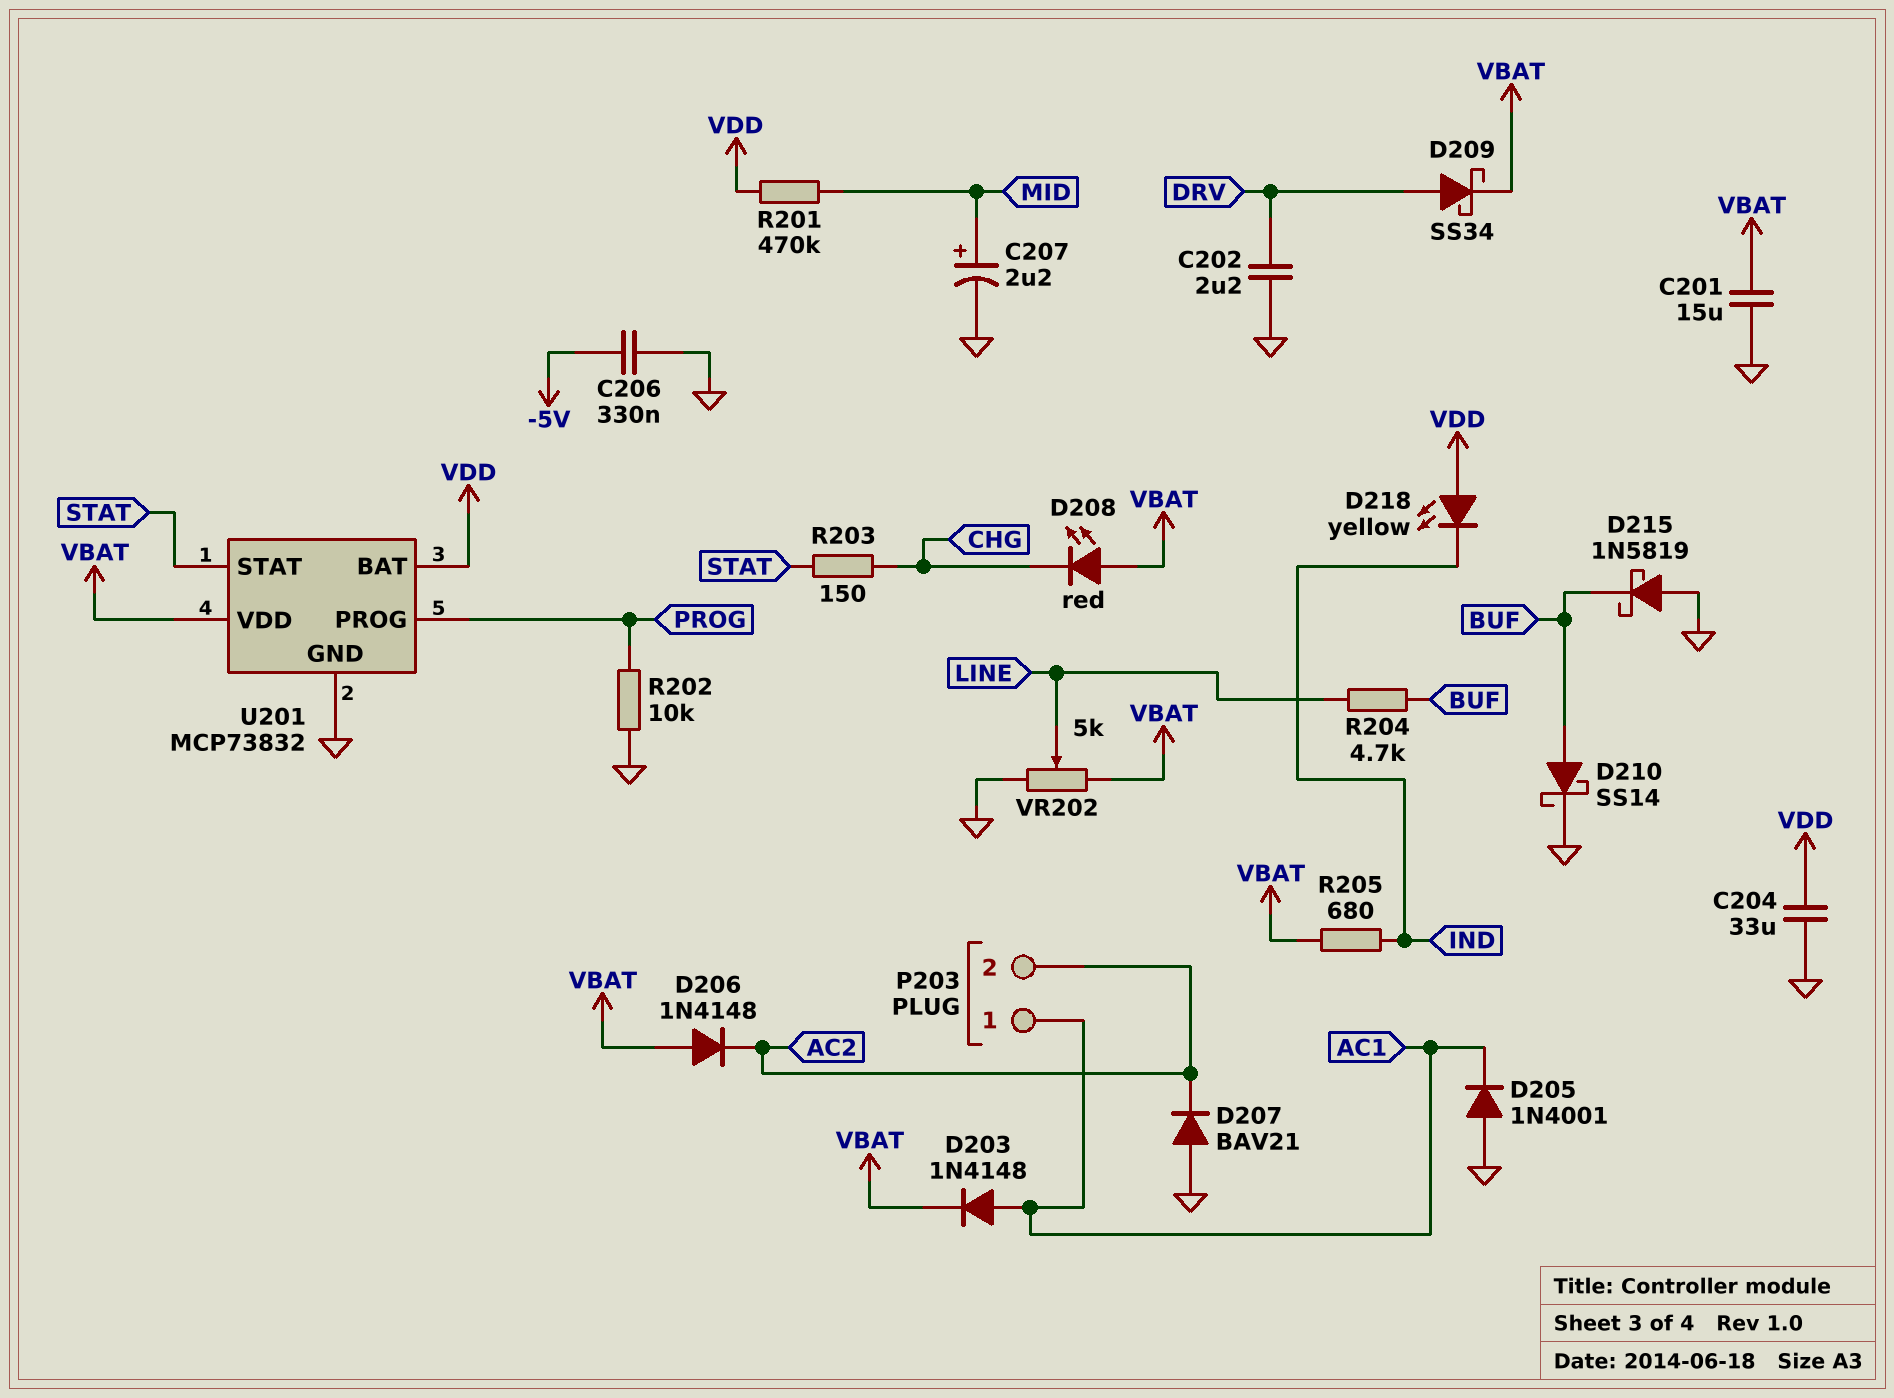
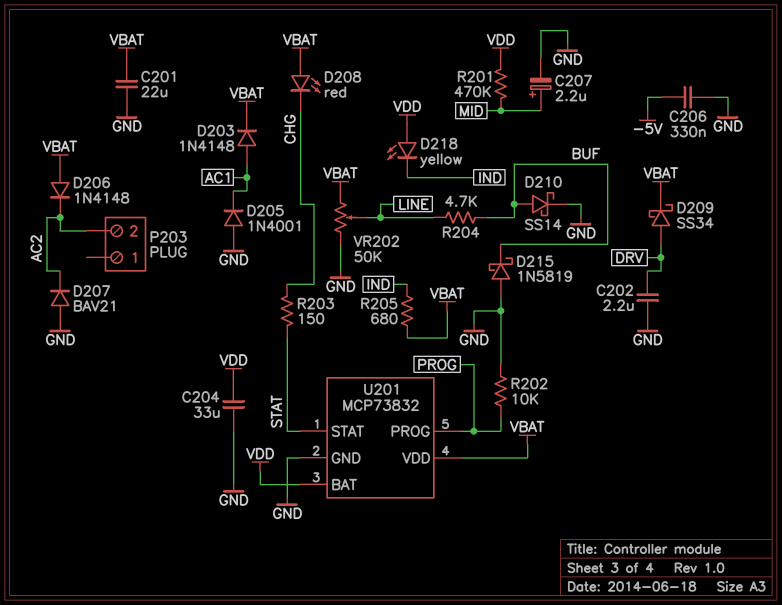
C201: 15uF (GND, VBAT) -> 22uF (GND, VBAT)
P203 pin 1: AC1 -> none
VR202: 5k (GND, VBAT, wiper LINE) -> 50k (GND, VBAT, wiper LINE)

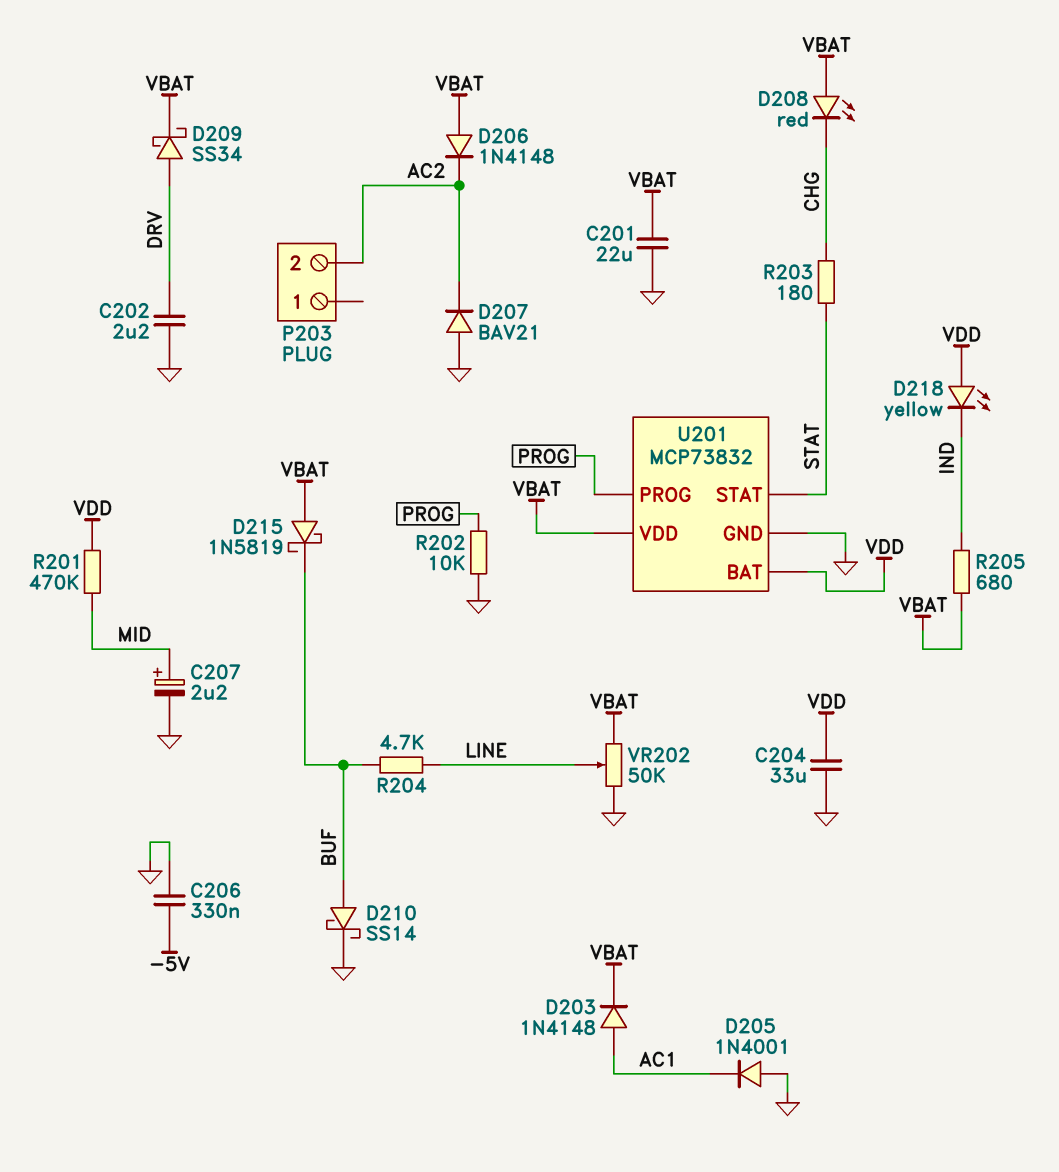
D215: schottky 1N5819 (A GND, K BUF) -> schottky 1N5819 (A VBAT, K BUF)
R203: 150 (CHG, STAT) -> 180 (CHG, STAT)

